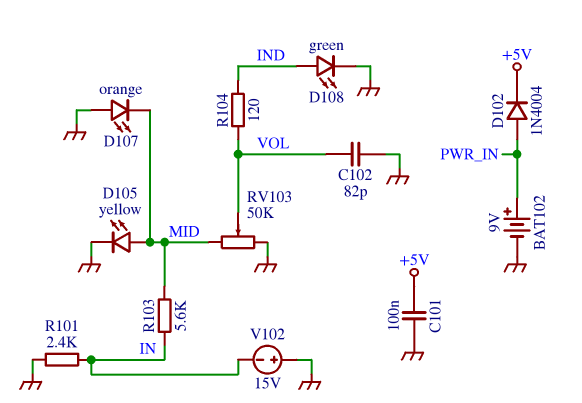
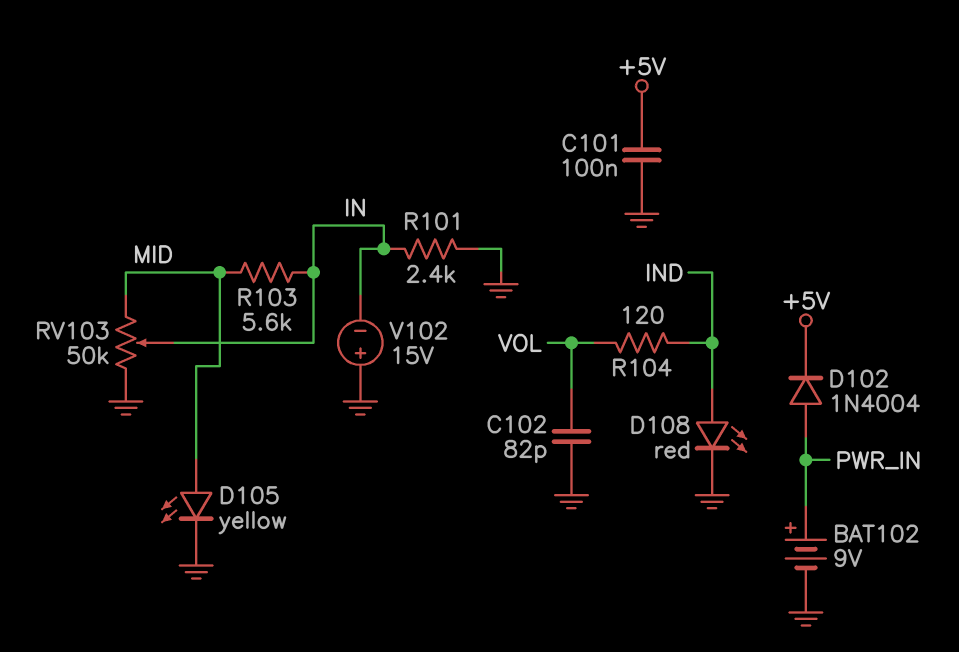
D107: LED orange (A GND, K MID) -> none
D108: LED green (A IND, K GND) -> LED red (A IND, K GND)
RV103: 50k (GND, MID, wiper VOL) -> 50k (GND, MID, wiper IN)

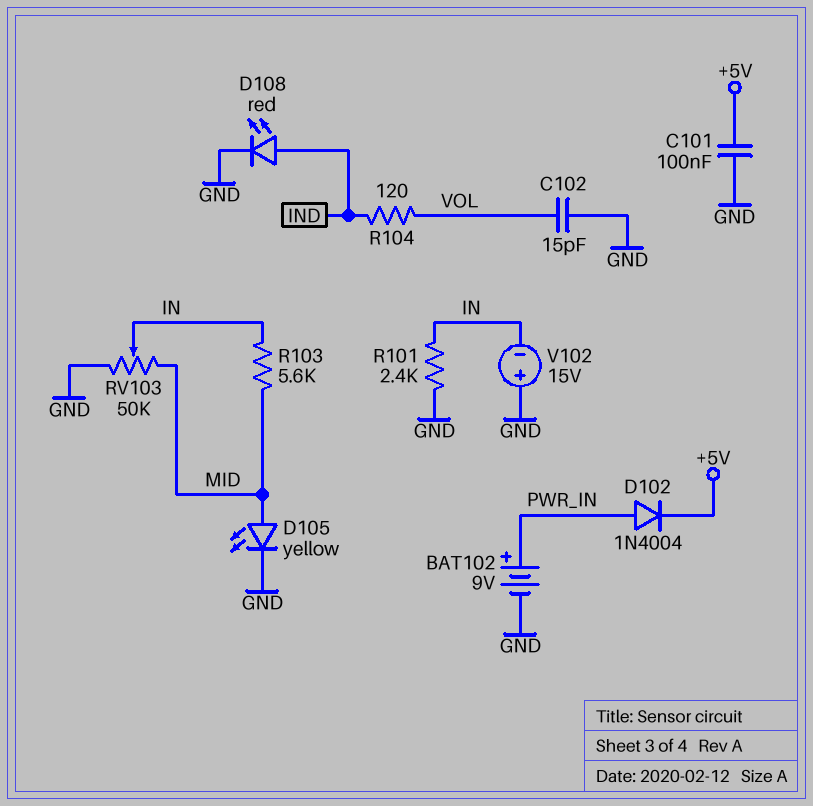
C102: 82pF (GND, VOL) -> 15pF (GND, VOL)

